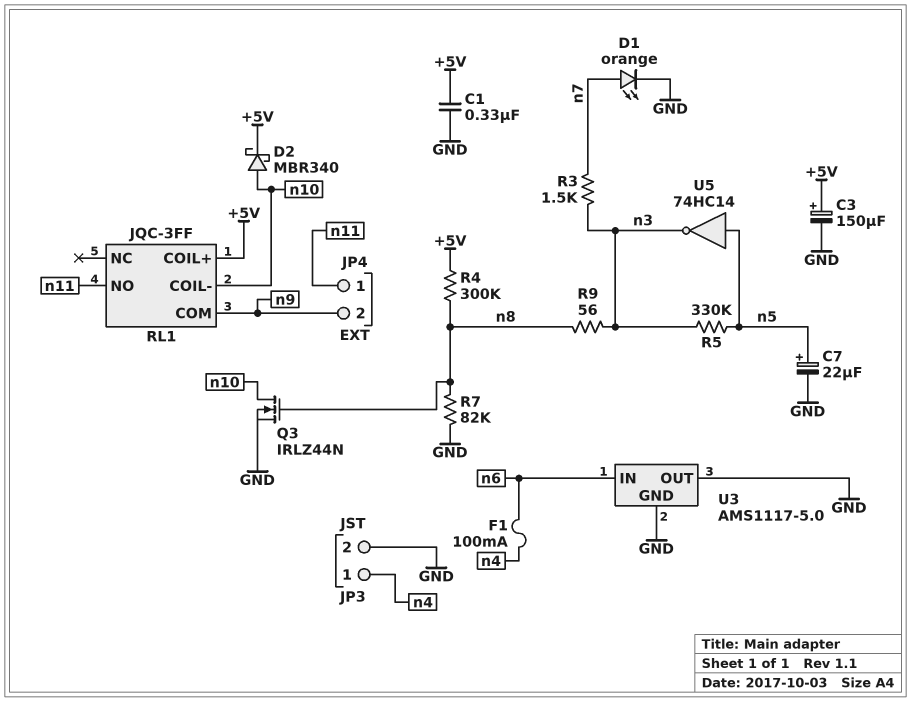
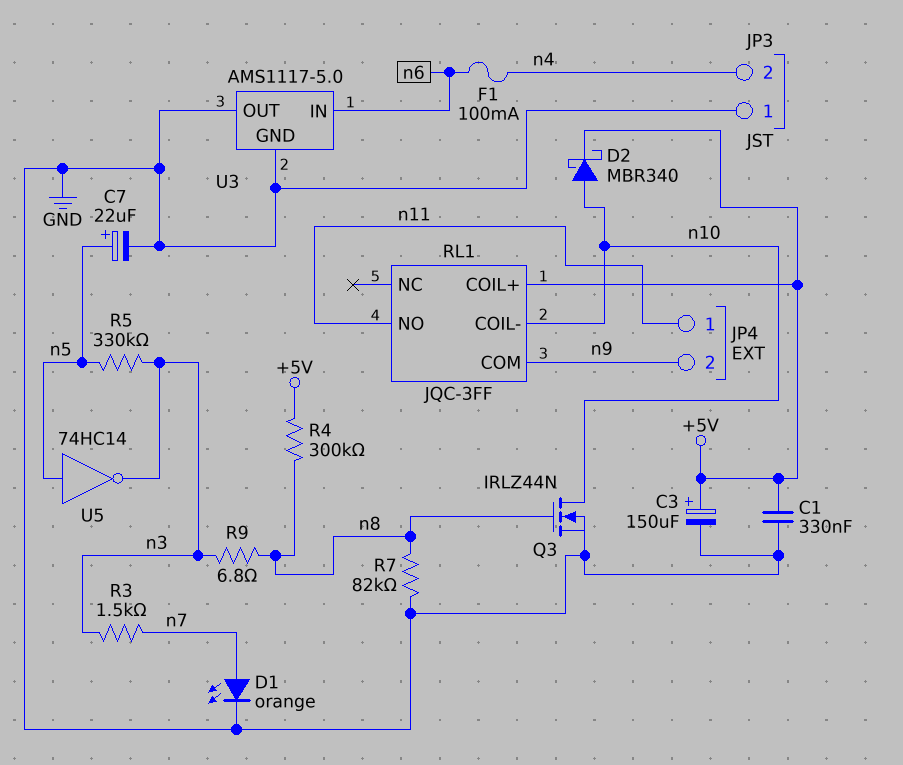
JP3 pin 1: n4 -> GND
JP3 pin 2: GND -> n4
R9: 56 (n3, n8) -> 6.8 (n3, n8)

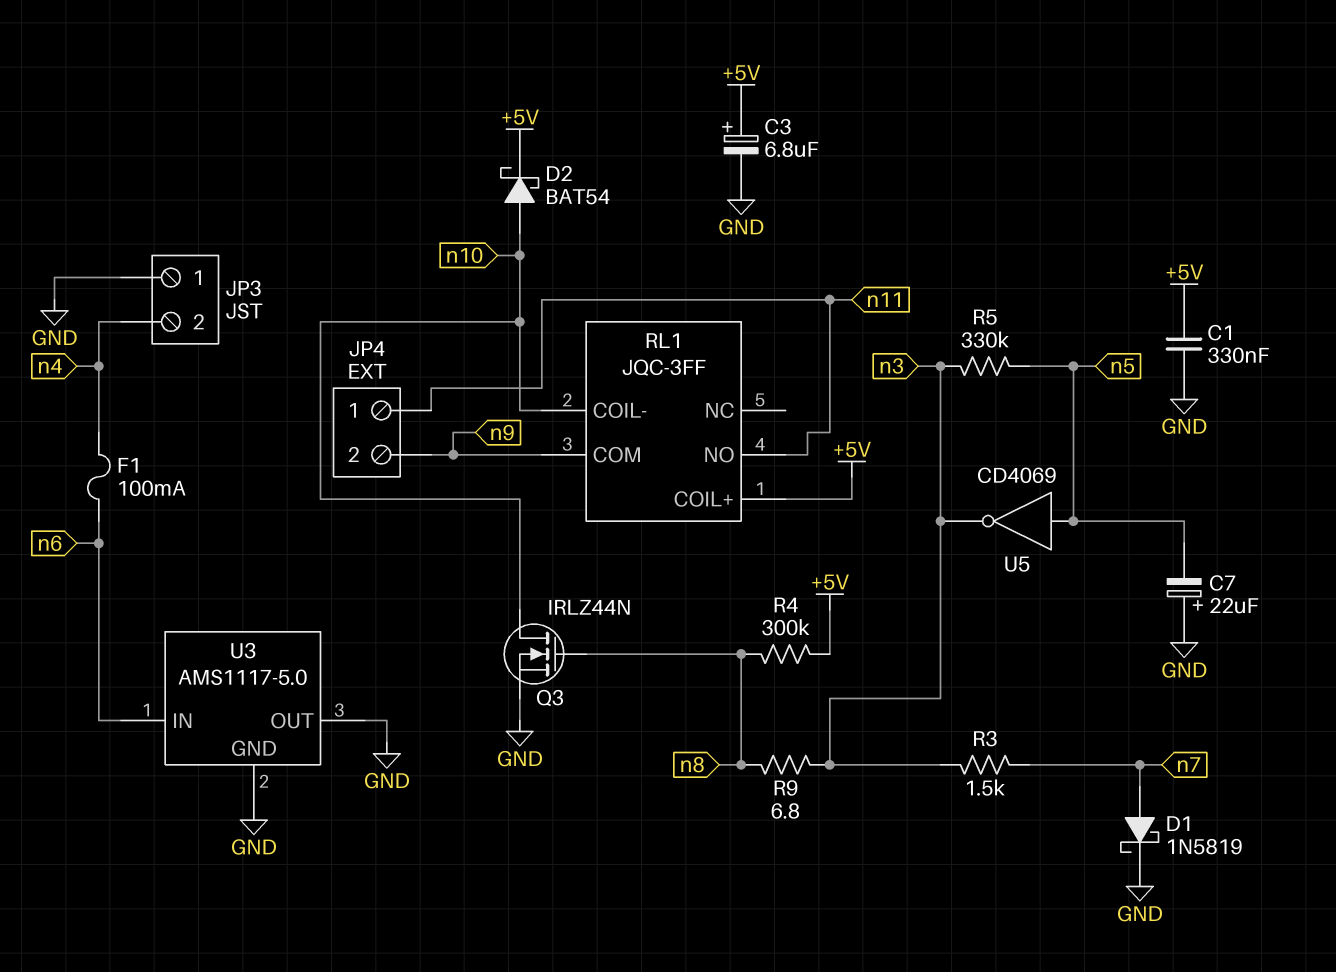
C3: 150uF (plus +5V, minus GND) -> 6.8uF (plus +5V, minus GND)
C7: 22uF (plus n5, minus GND) -> 22uF (plus GND, minus n5)
D1: LED orange (A n7, K GND) -> schottky 1N5819 (A n7, K GND)
D2: schottky MBR340 (A n10, K +5V) -> schottky BAT54 (A n10, K +5V)
R7: 82k (GND, n8) -> none
U5: NOT 74HC14 (in n5, out n3) -> NOT CD4069 (in n5, out n3)

